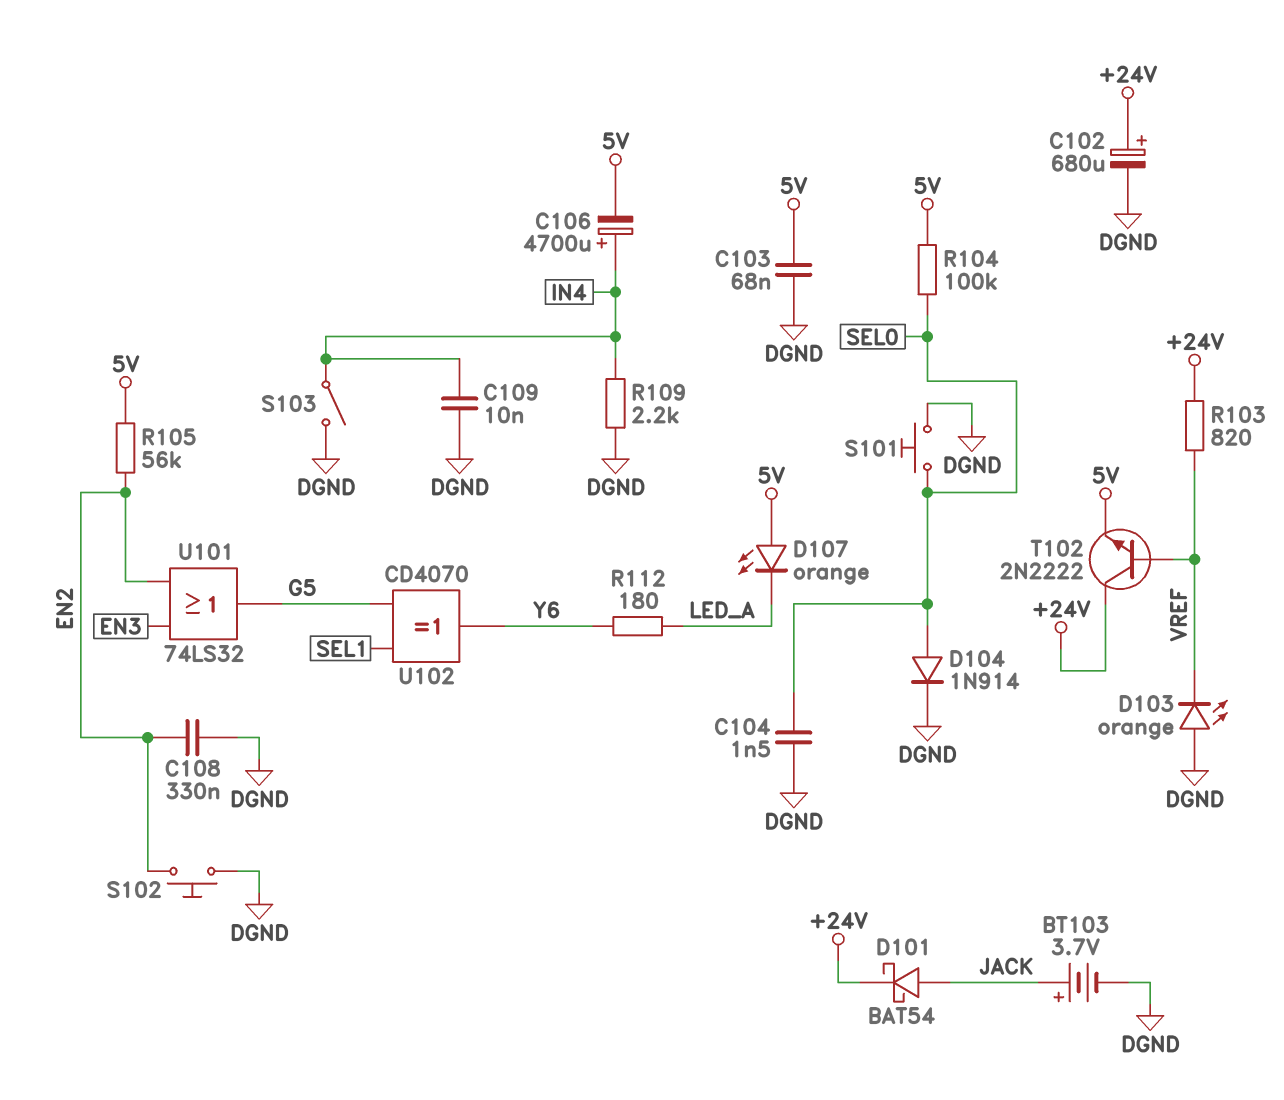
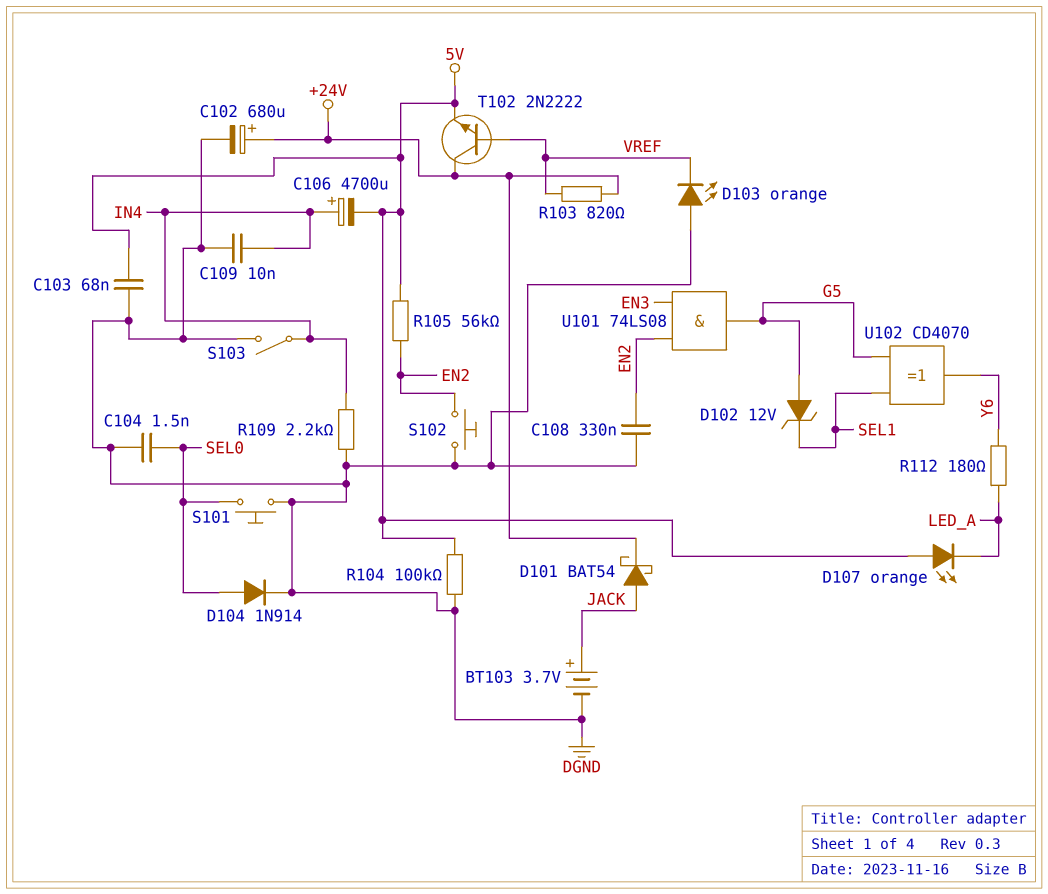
D102: none -> zener 12V (A G5, K SEL1)
R104: 100k (5V, SEL0) -> 100k (5V, DGND)
U101: OR 74LS32 (in EN2, in EN3, out G5) -> AND 74LS08 (in EN2, in EN3, out G5)

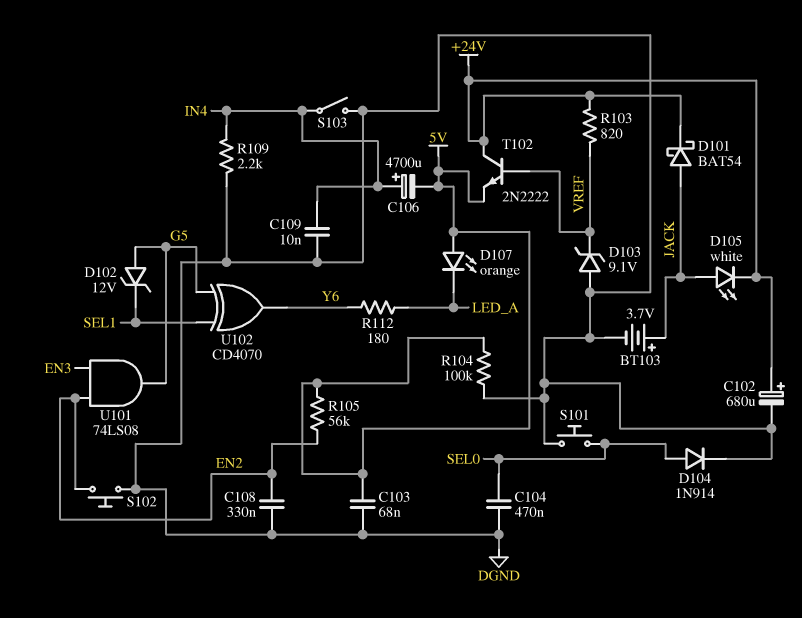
C104: 1.5nF (DGND, SEL0) -> 470nF (DGND, SEL0)
D103: LED orange (A DGND, K VREF) -> zener 9.1V (A DGND, K VREF)
D105: none -> LED white (A JACK, K +24V)

